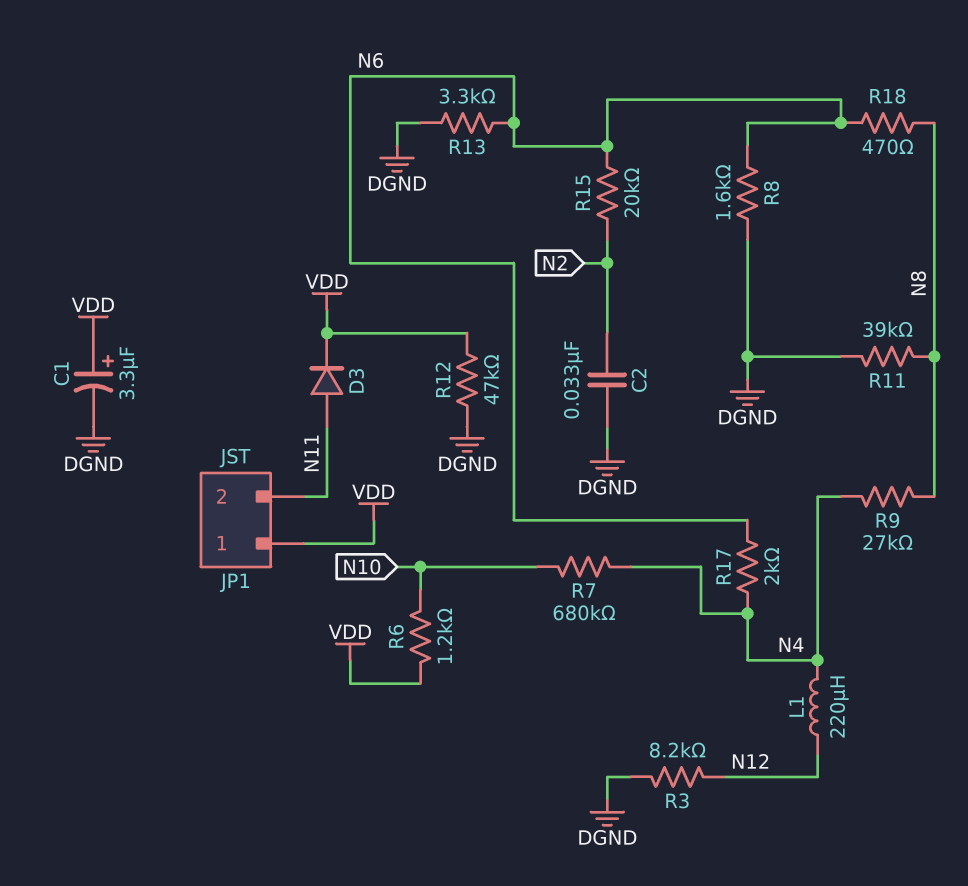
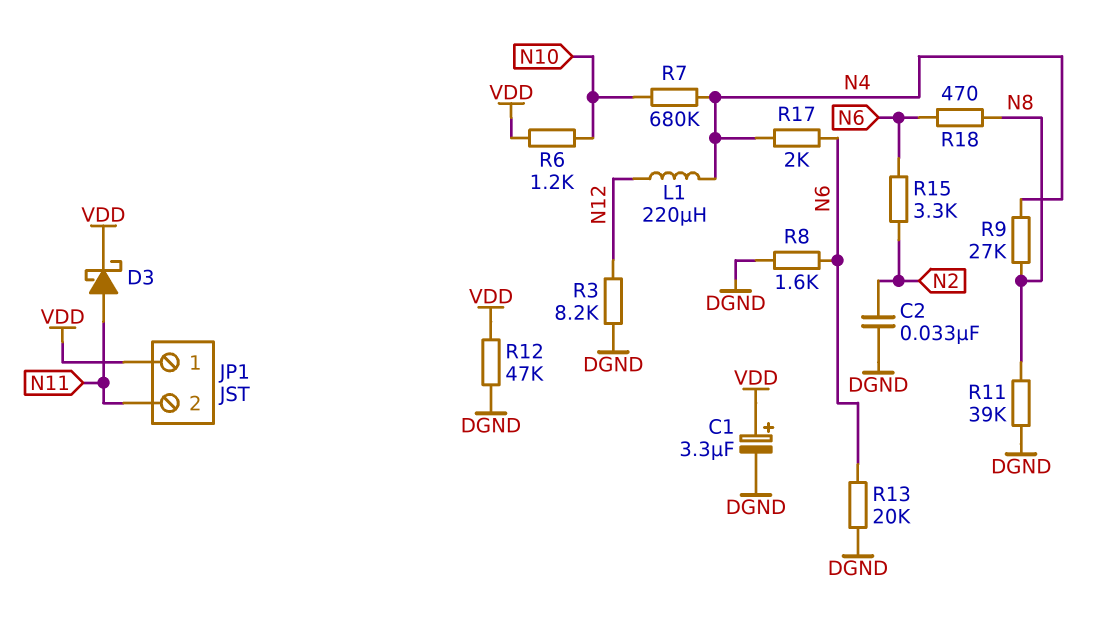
D3: diode (A N11, K VDD) -> schottky (A N11, K VDD)
R13: 3.3k (DGND, N6) -> 20k (DGND, N6)
R15: 20k (N2, N6) -> 3.3k (N2, N6)

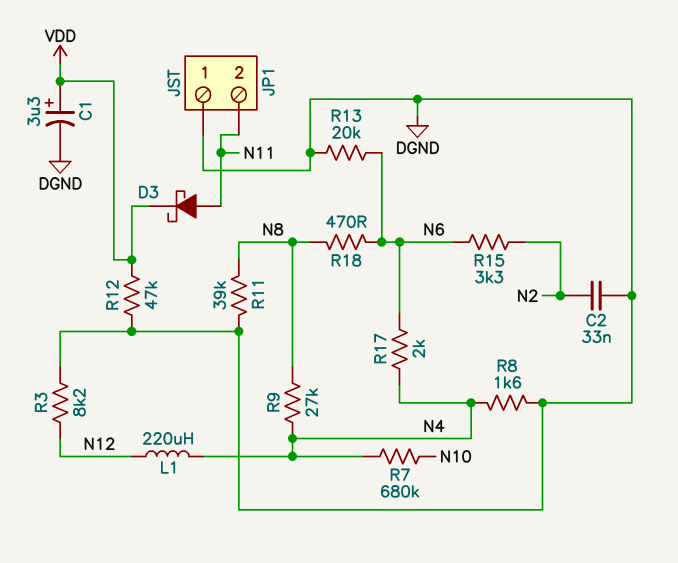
JP1 pin 1: VDD -> DGND
R6: 1.2k (N10, VDD) -> none
R8: 1.6k (DGND, N6) -> 1.6k (DGND, N4)

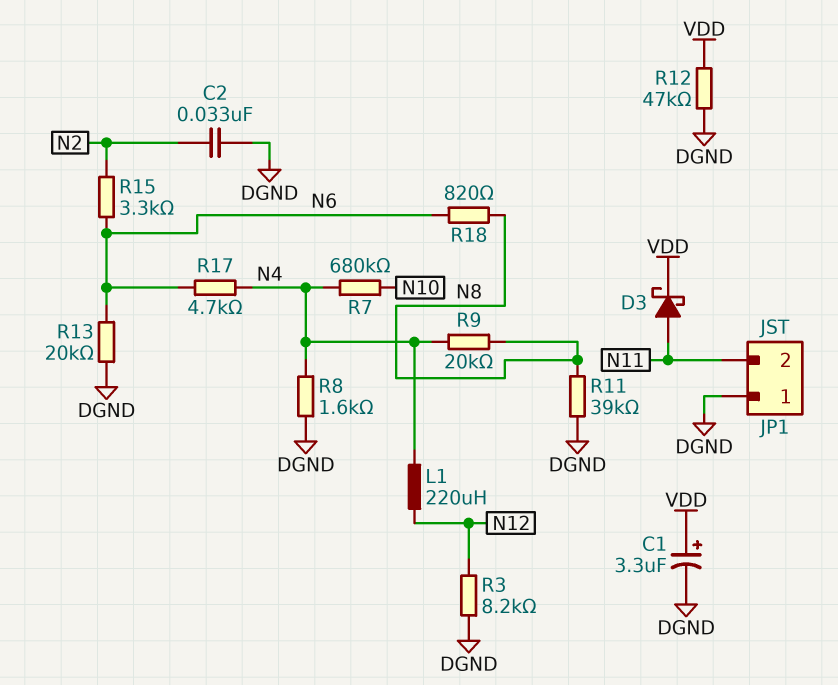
R9: 27k (N4, N8) -> 20k (N4, N8)
R17: 2k (N4, N6) -> 4.7k (N4, N6)
R18: 470 (N6, N8) -> 820 (N6, N8)

